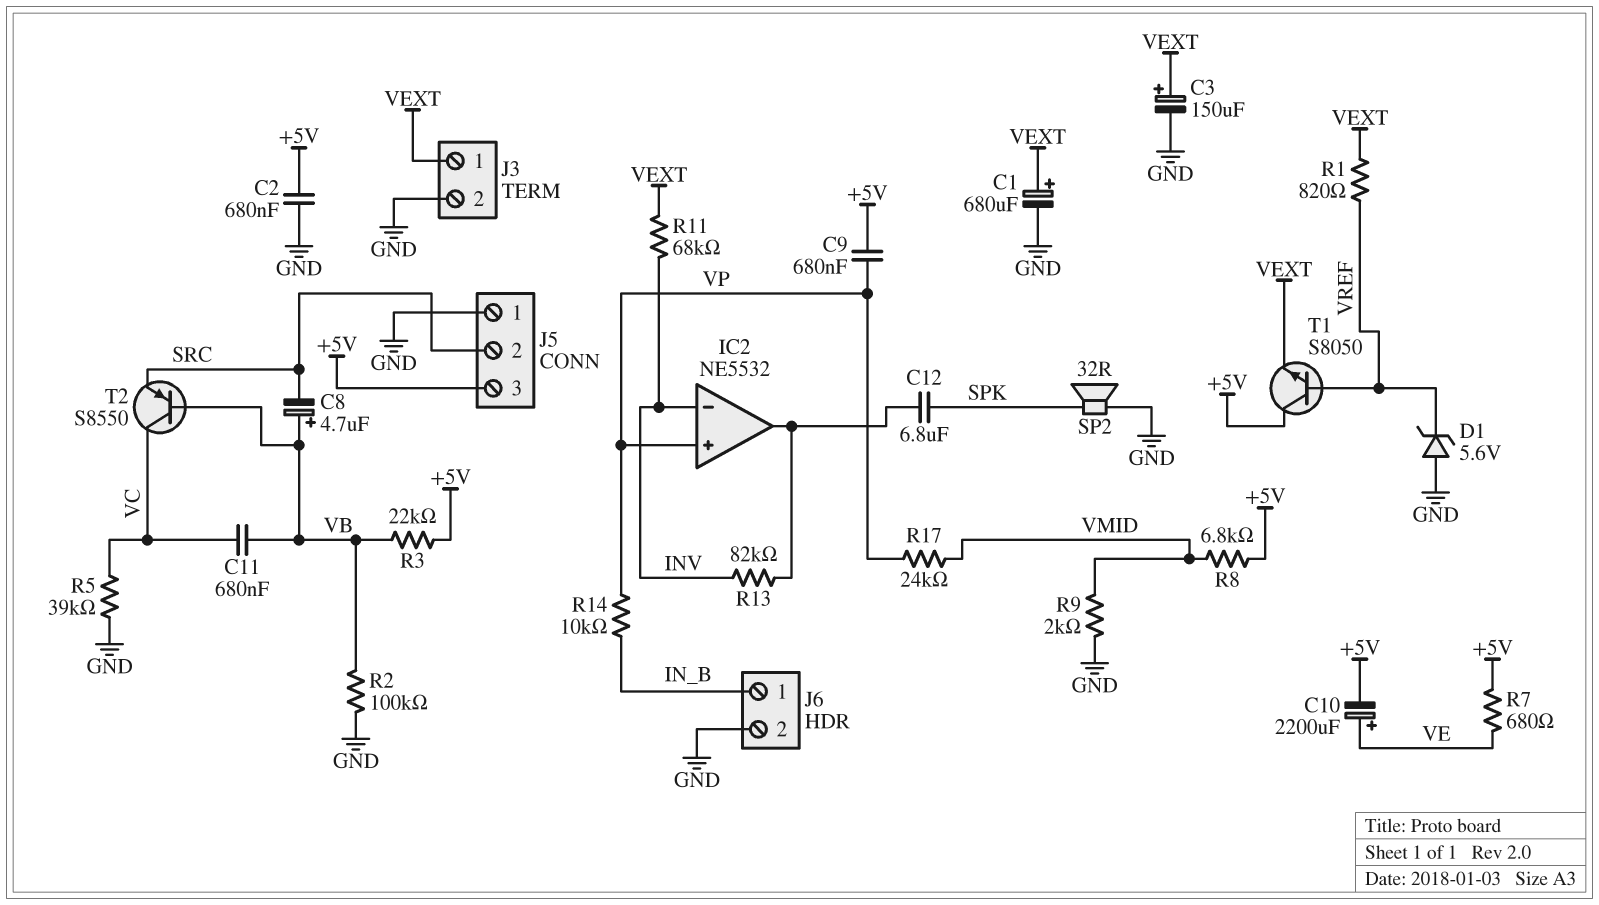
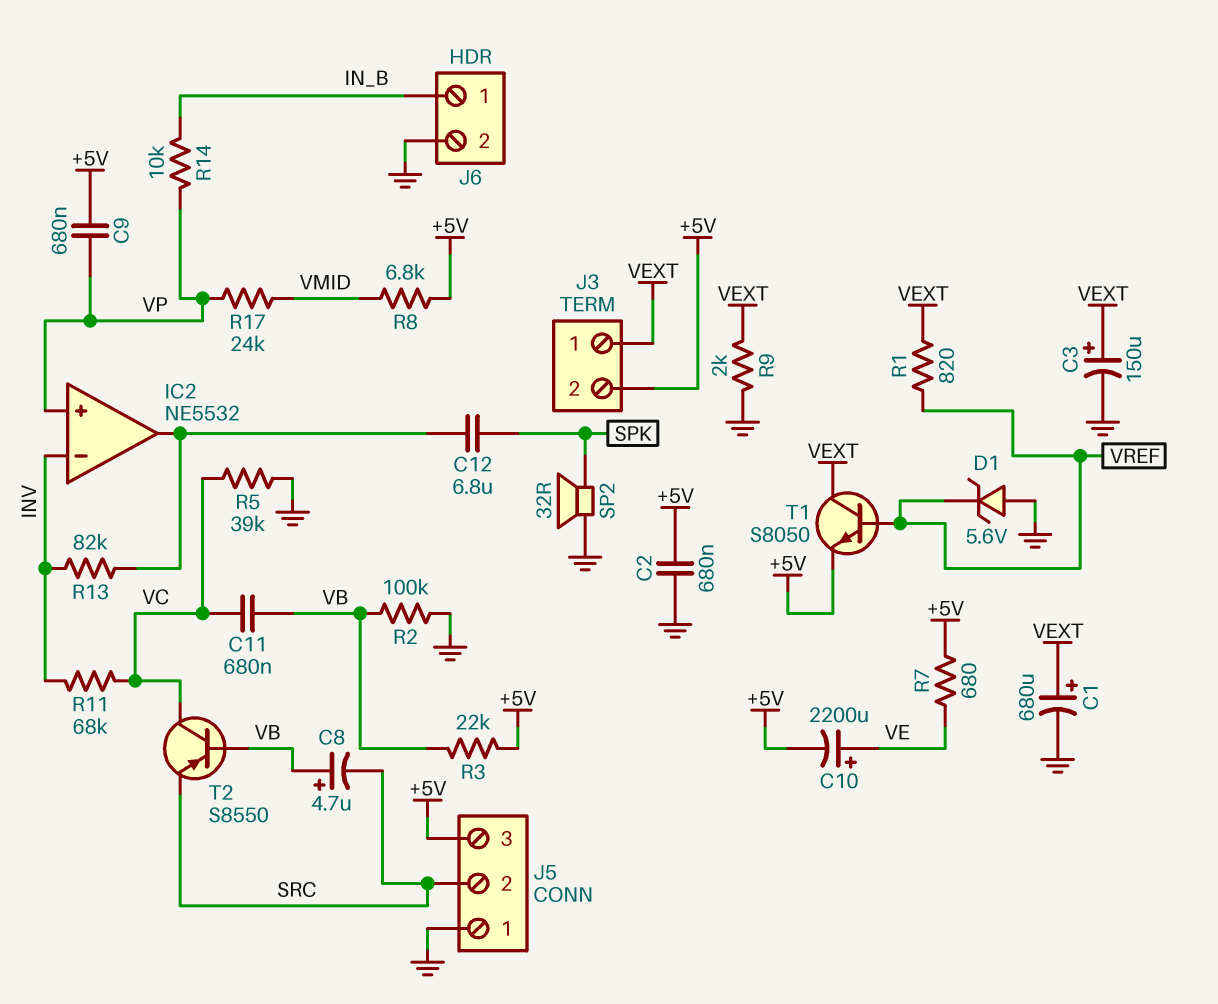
J3 pin 2: GND -> +5V
R9: 2k (GND, VMID) -> 2k (GND, VEXT)
R11: 68k (INV, VEXT) -> 68k (INV, VC)
T1: NPN S8050 (B VREF, C +5V, E VEXT) -> NPN S8050 (B VREF, C VEXT, E +5V)

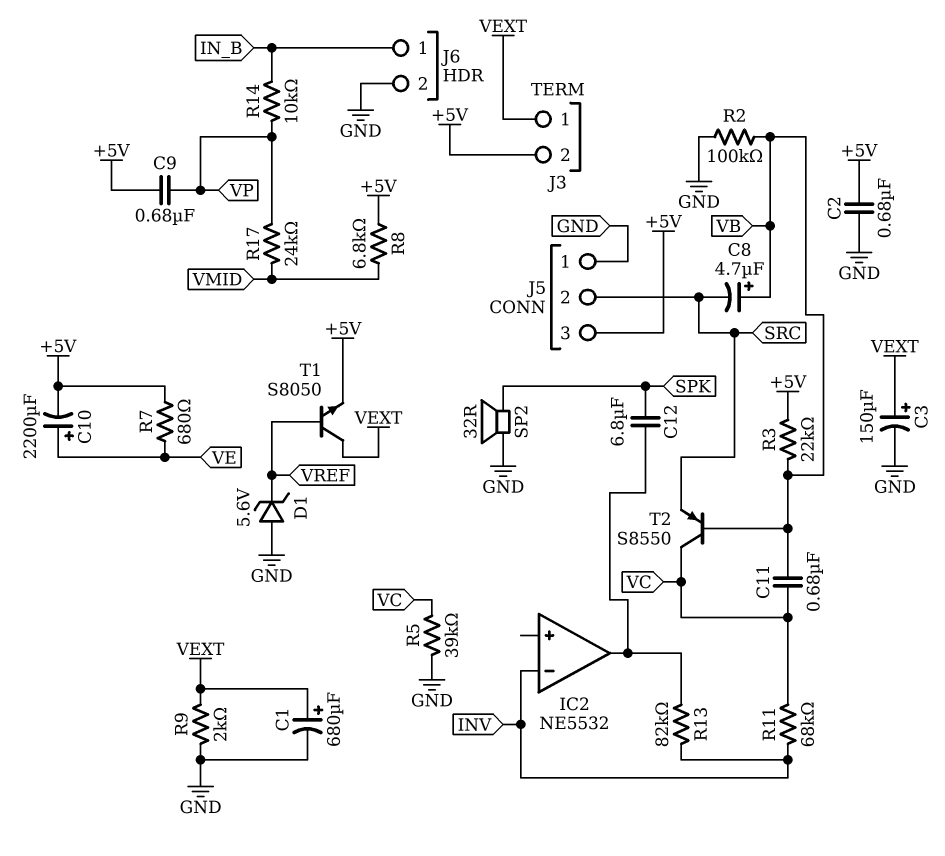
IC2 pin in+: VP -> none
R1: 820 (VEXT, VREF) -> none

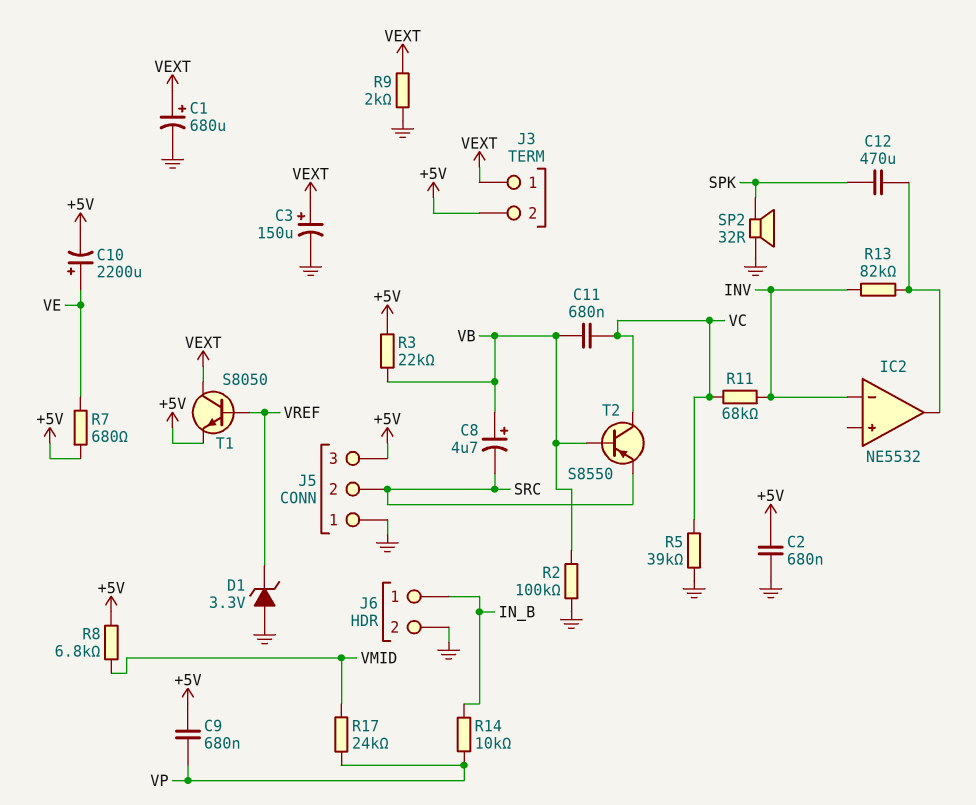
C12: 6.8uF (IC2/out, SPK) -> 470uF (IC2/out, SPK)
D1: zener 5.6V (A GND, K VREF) -> zener 3.3V (A GND, K VREF)

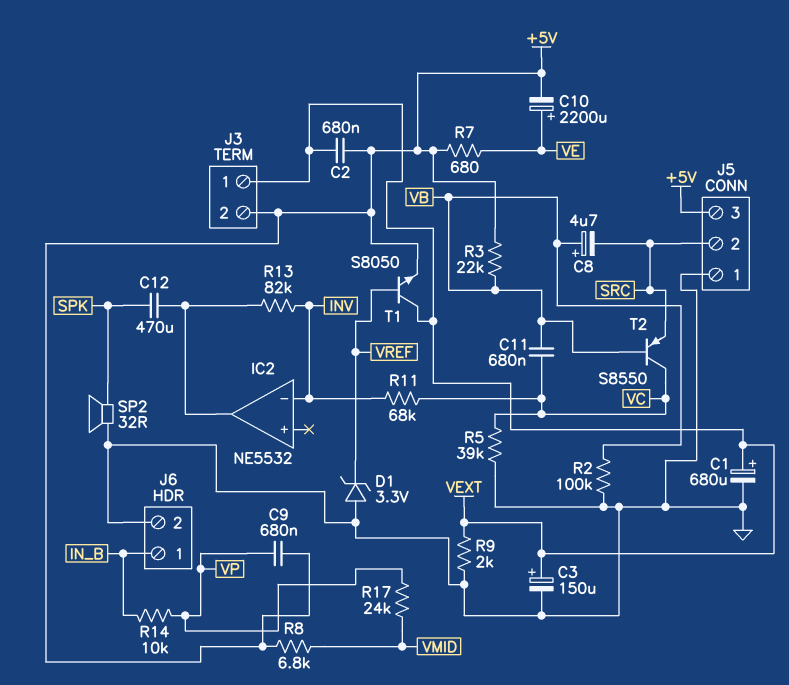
C2: 680nF (+5V, GND) -> 680nF (+5V, VEXT)

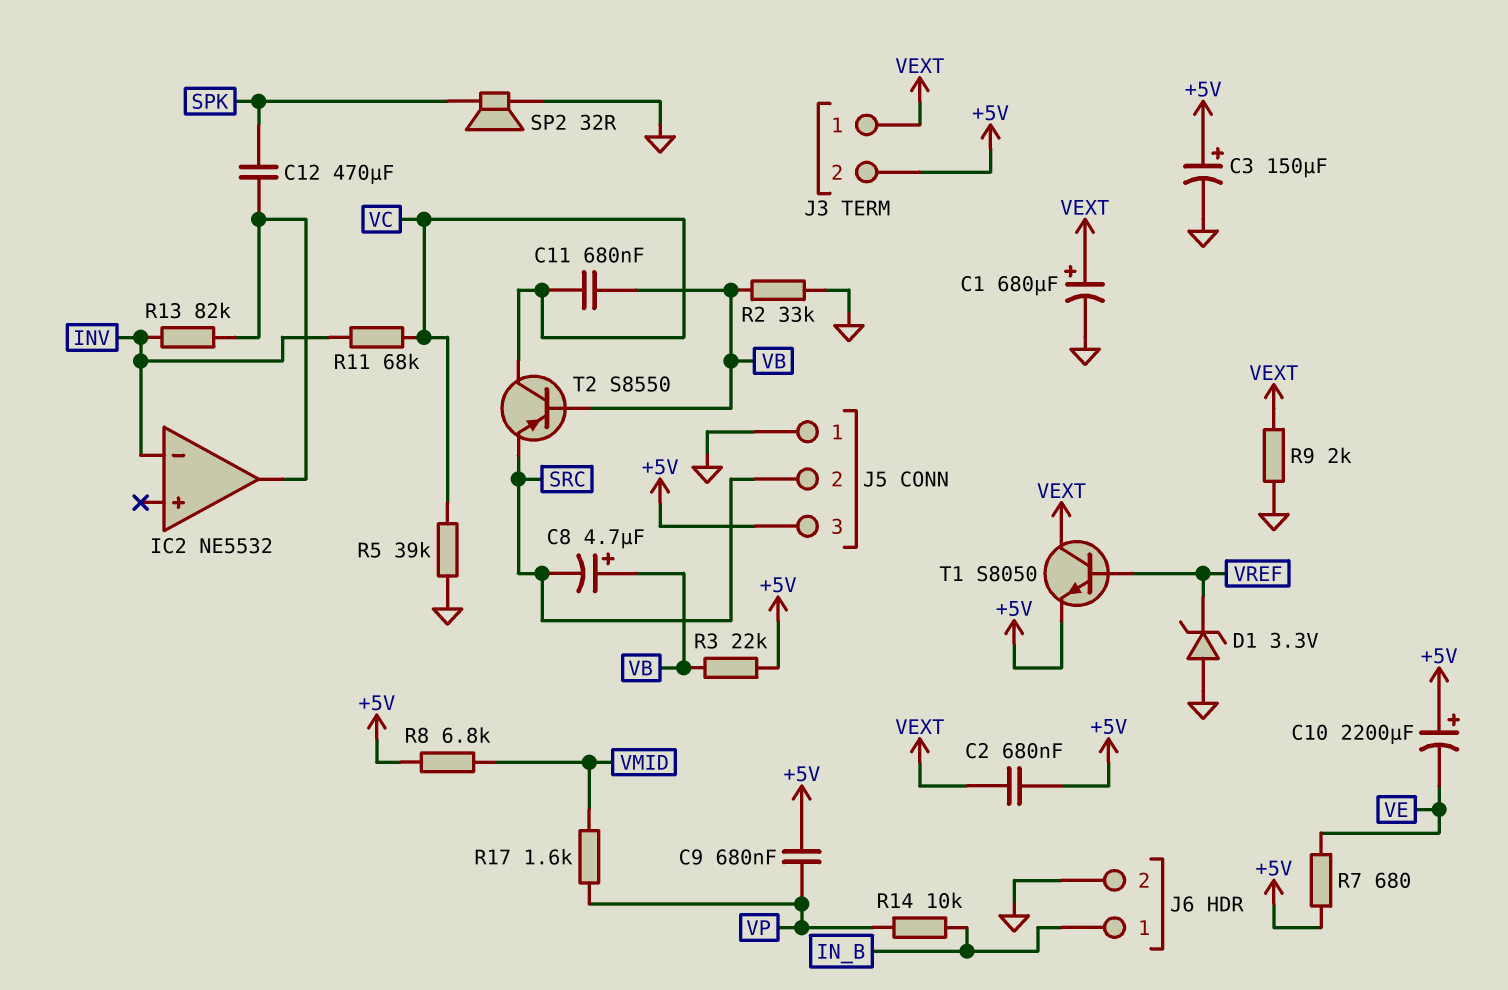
C3: 150uF (plus VEXT, minus GND) -> 150uF (plus +5V, minus GND)
C10: 2200uF (plus VE, minus +5V) -> 2200uF (plus +5V, minus VE)
R2: 100k (GND, VB) -> 33k (GND, VB)
R17: 24k (VMID, VP) -> 1.6k (VMID, VP)

